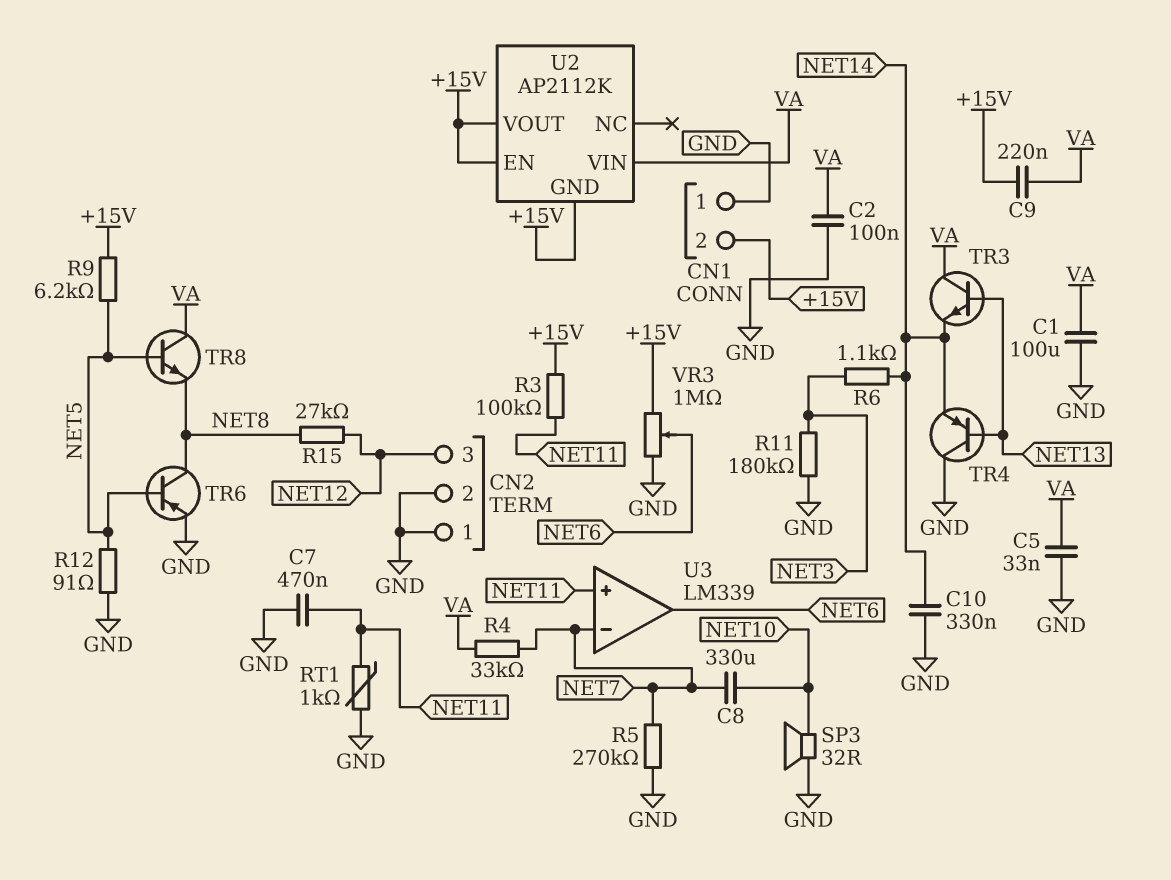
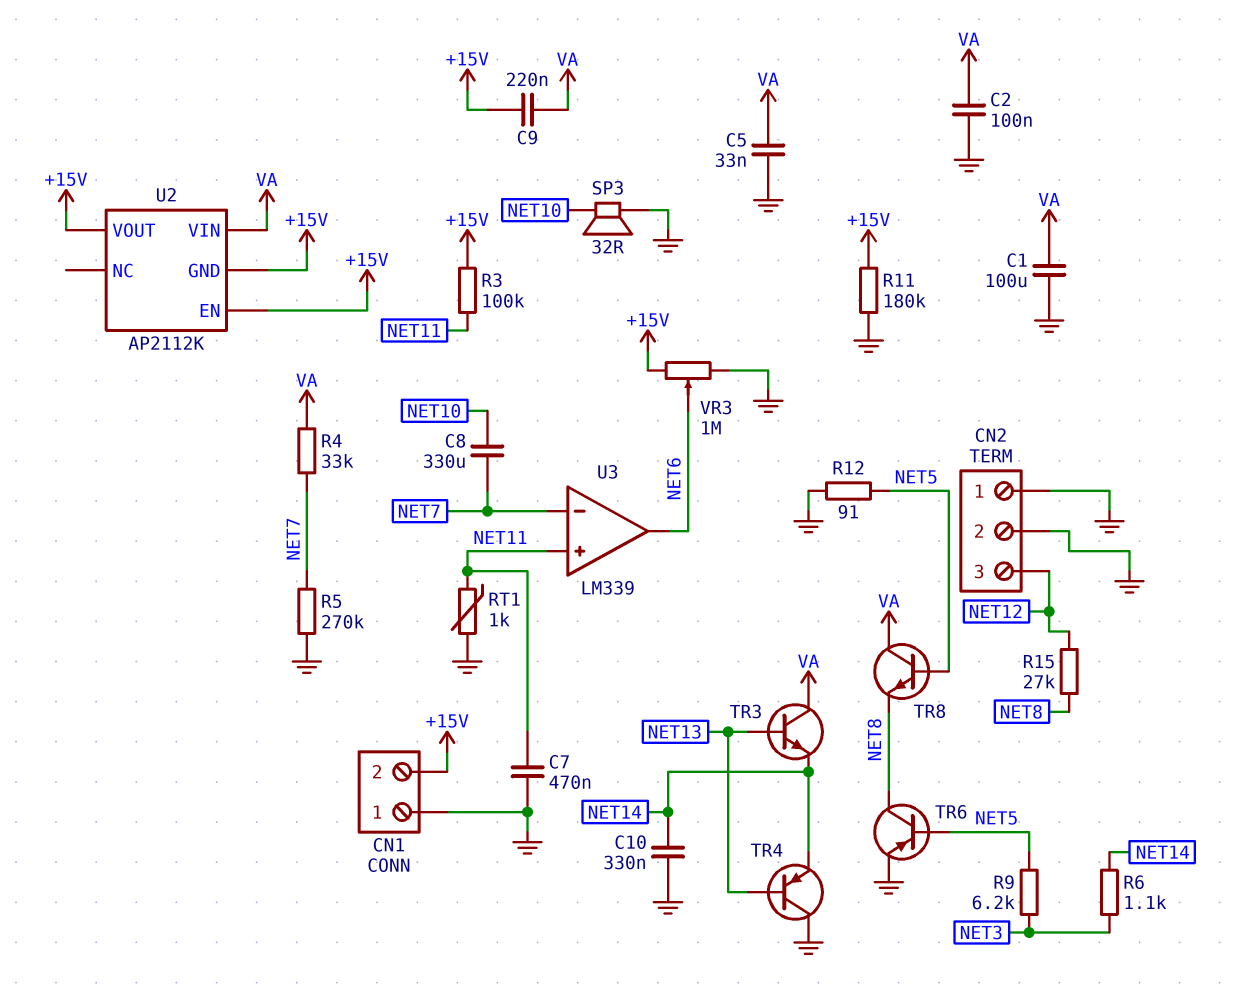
R9: 6.2k (+15V, NET5) -> 6.2k (NET3, NET5)
R11: 180k (GND, NET3) -> 180k (+15V, GND)

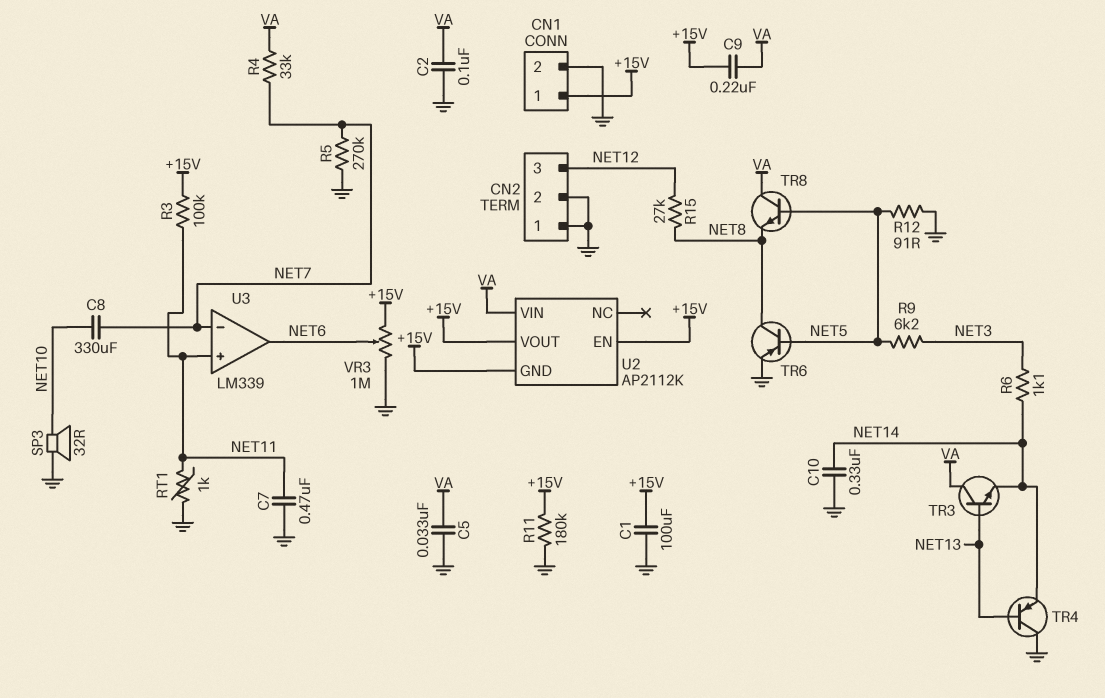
C1: 100uF (GND, VA) -> 100uF (+15V, GND)
CN1 pin 1: GND -> +15V
CN1 pin 2: +15V -> GND

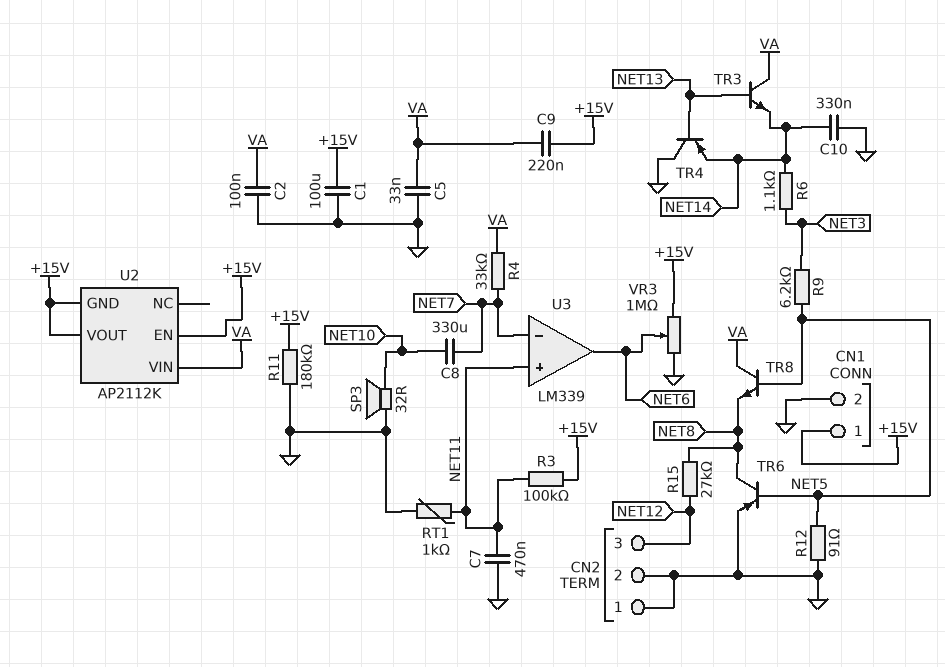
R5: 270k (GND, NET7) -> none

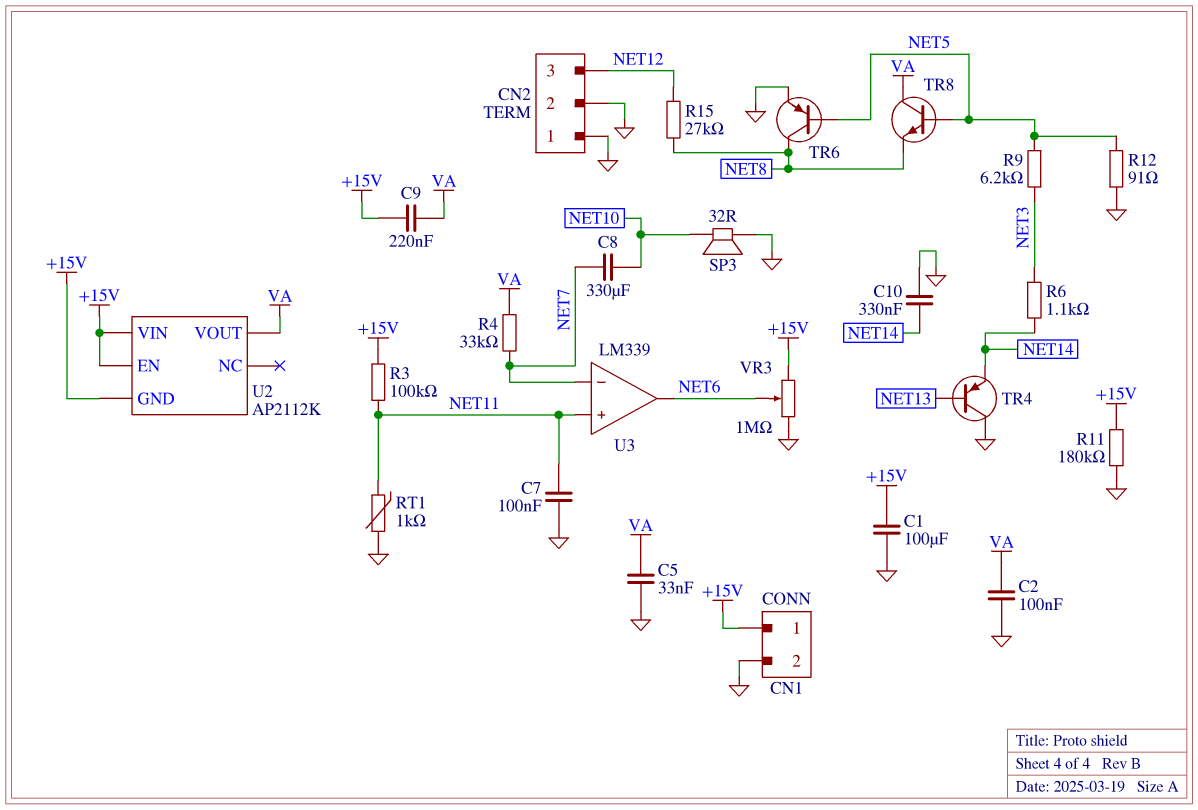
C7: 470nF (GND, NET11) -> 100nF (GND, NET11)
TR3: NPN (B NET13, C VA, E NET14) -> none
U2 pin VIN: VA -> +15V
U2 pin VOUT: +15V -> VA

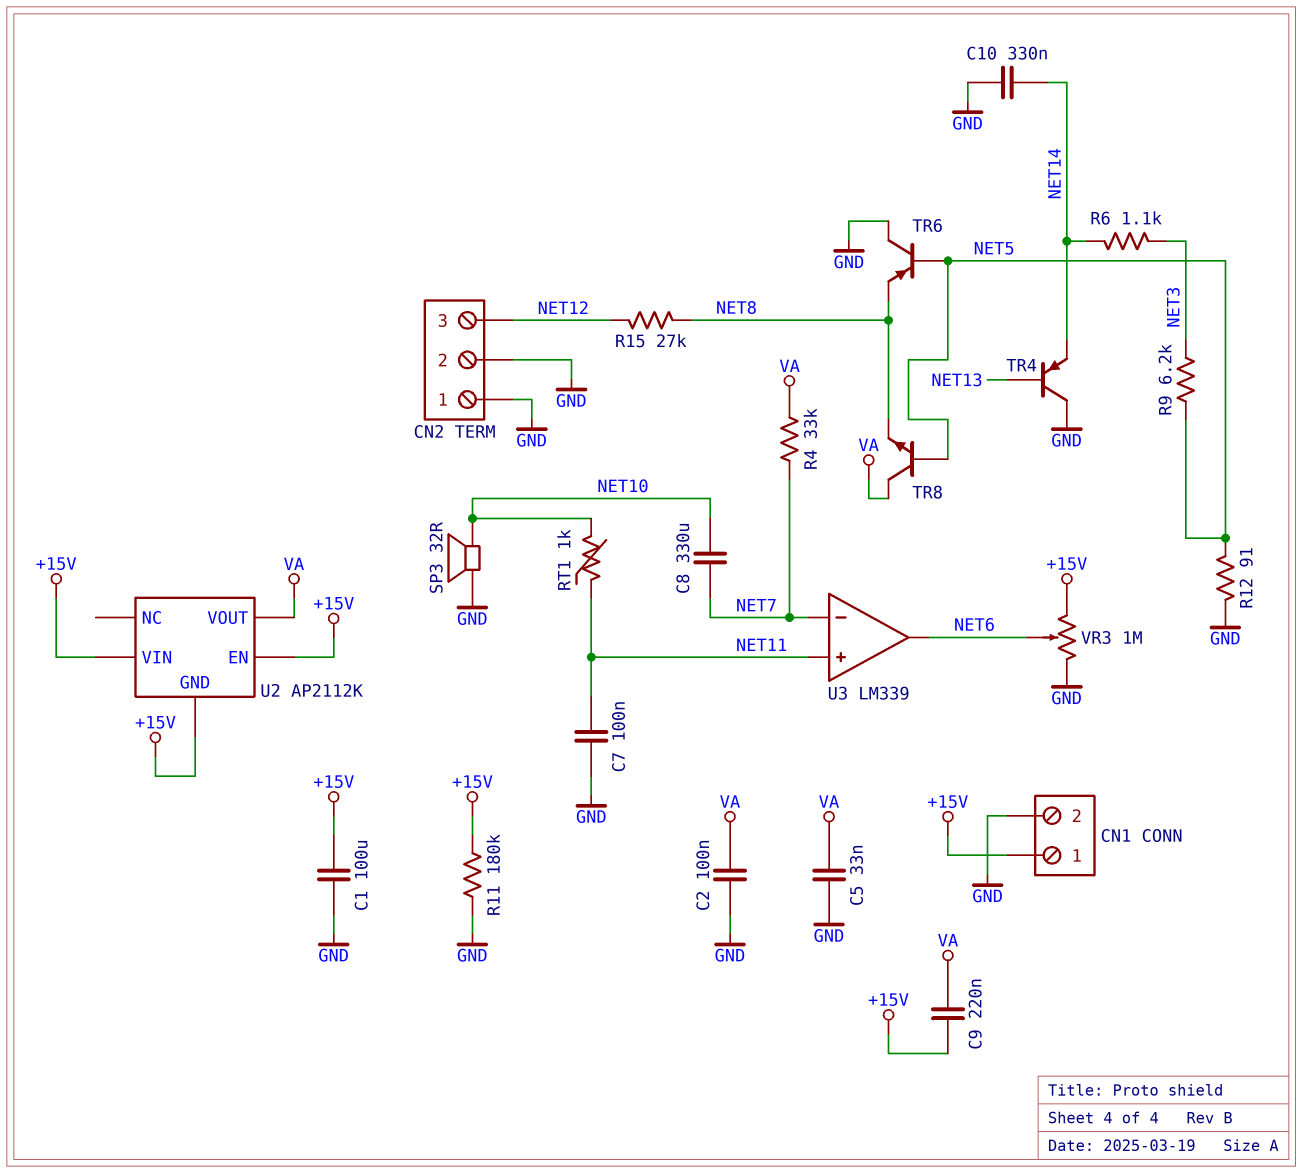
R3: 100k (+15V, NET11) -> none
RT1: 1k (GND, NET11) -> 1k (NET10, NET11)
TR6: PNP (B NET5, C NET8, E GND) -> PNP (B NET5, C GND, E NET8)

